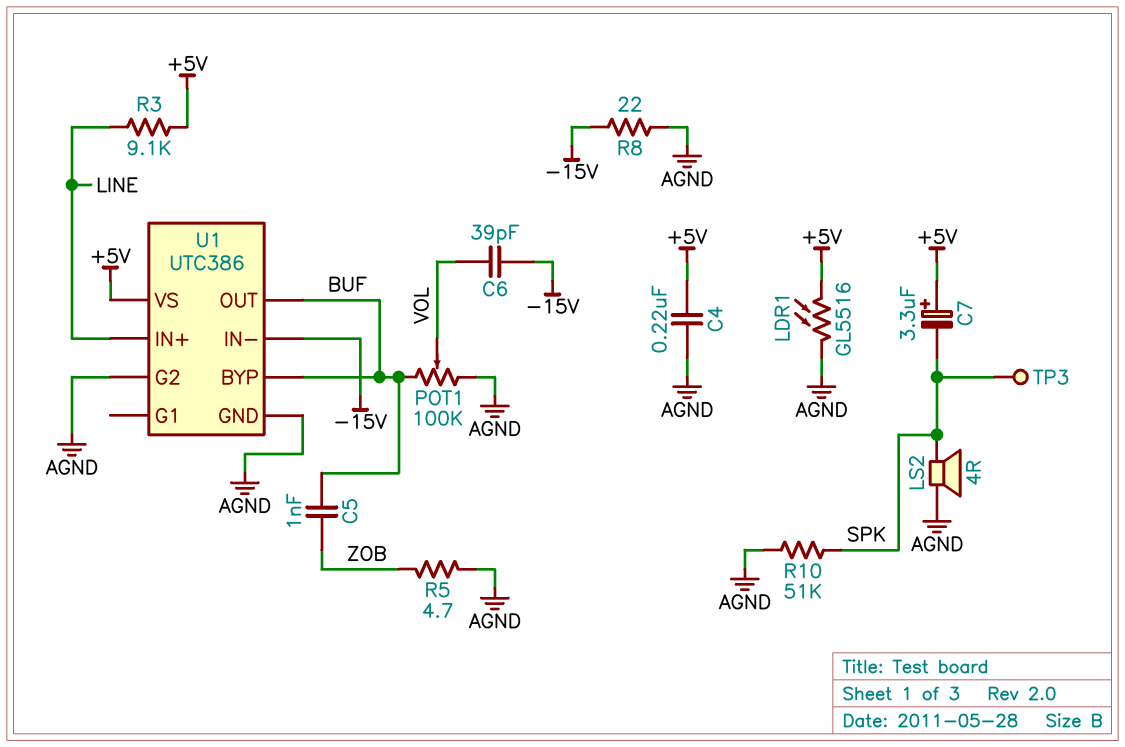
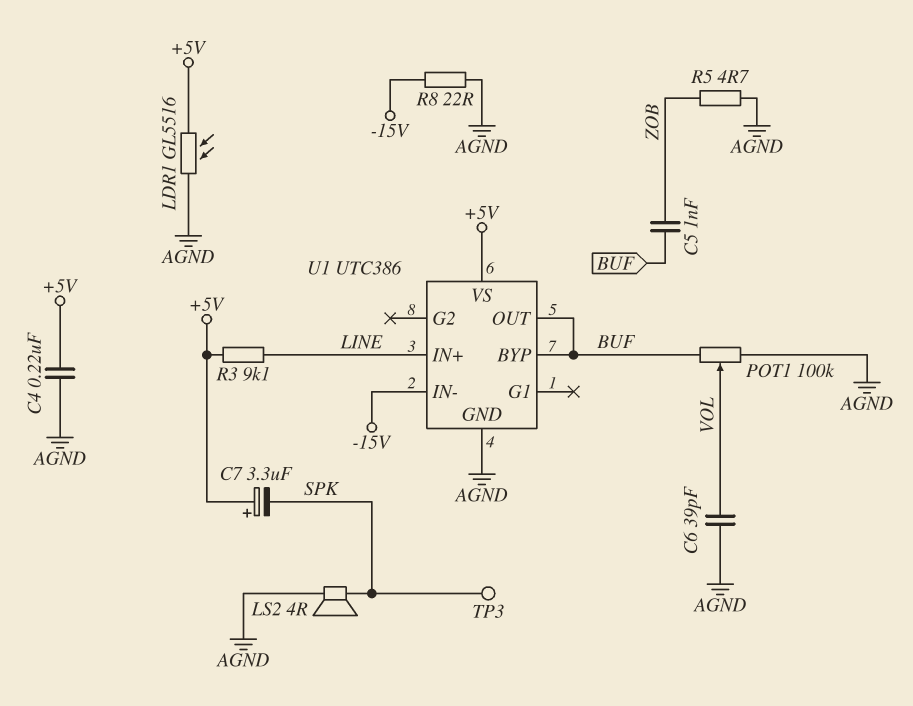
C6: 39pF (-15V, VOL) -> 39pF (AGND, VOL)
R10: 51k (AGND, SPK) -> none
U1 pin G2: AGND -> none

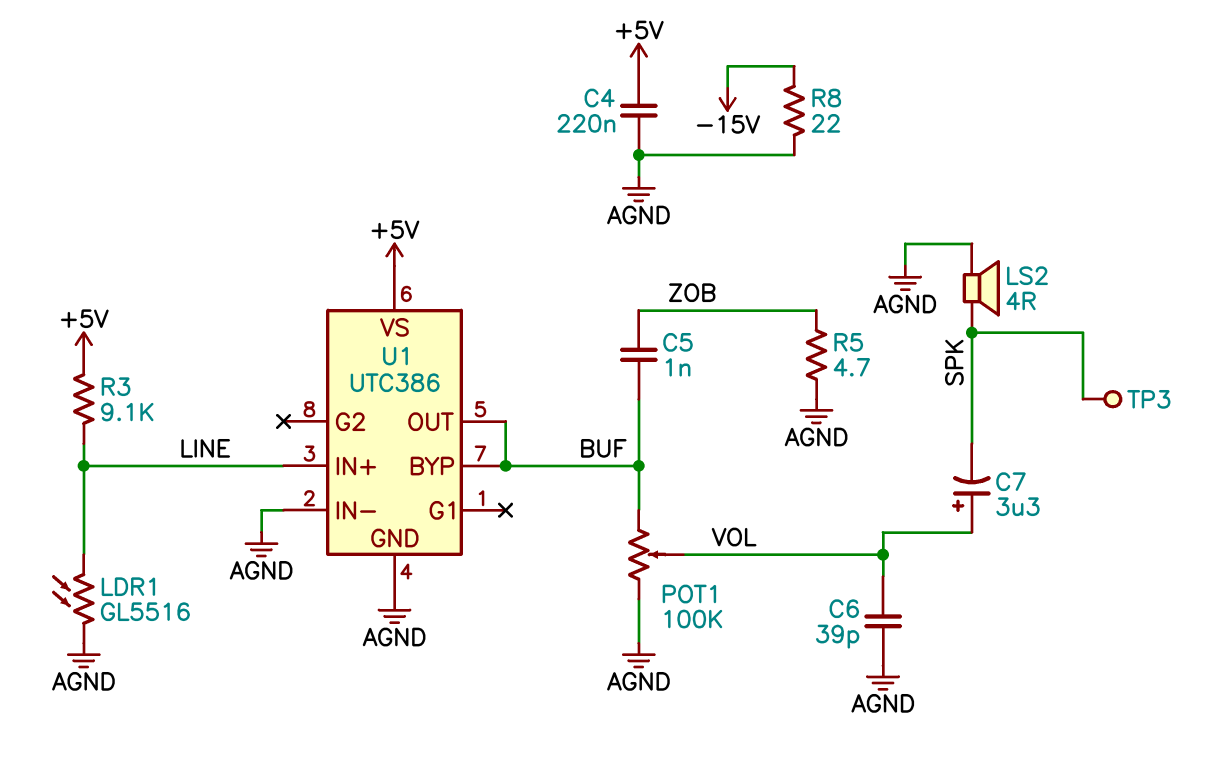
C7: 3.3uF (plus +5V, minus SPK) -> 3.3uF (plus VOL, minus SPK)
LDR1: GL5516 (+5V, AGND) -> GL5516 (AGND, LINE)
U1 pin IN-: -15V -> AGND

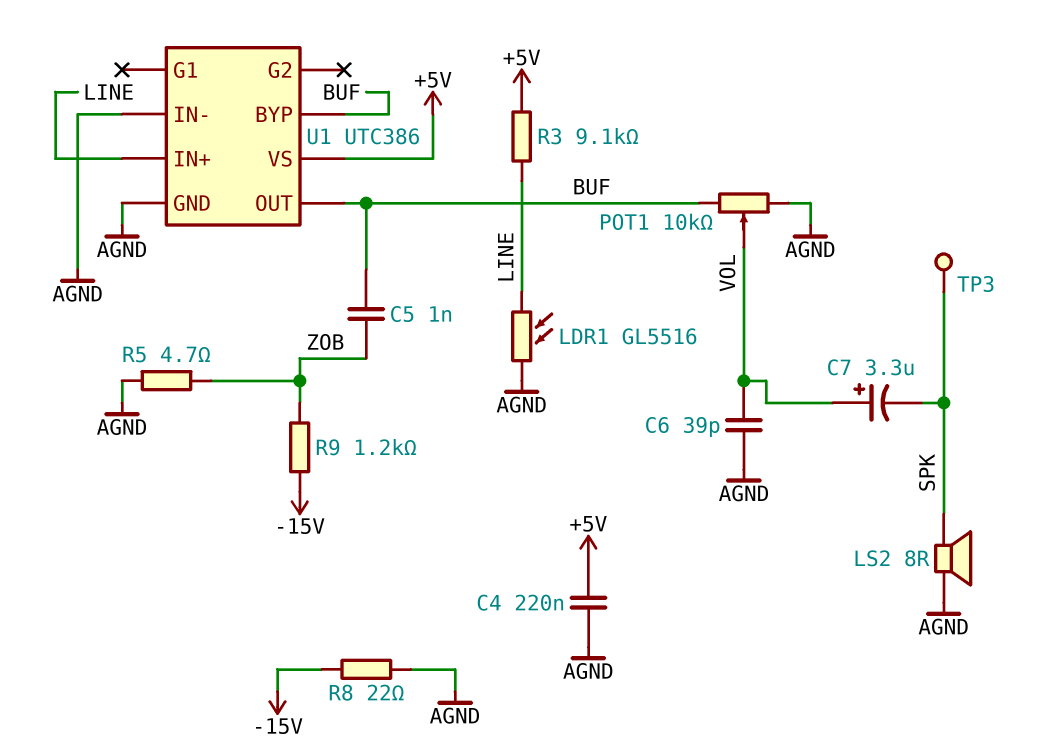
LS2: speaker 4R (AGND, SPK) -> speaker 8R (AGND, SPK)
POT1: 100k (AGND, BUF, wiper VOL) -> 10k (AGND, BUF, wiper VOL)
R9: none -> 1.2k (-15V, ZOB)

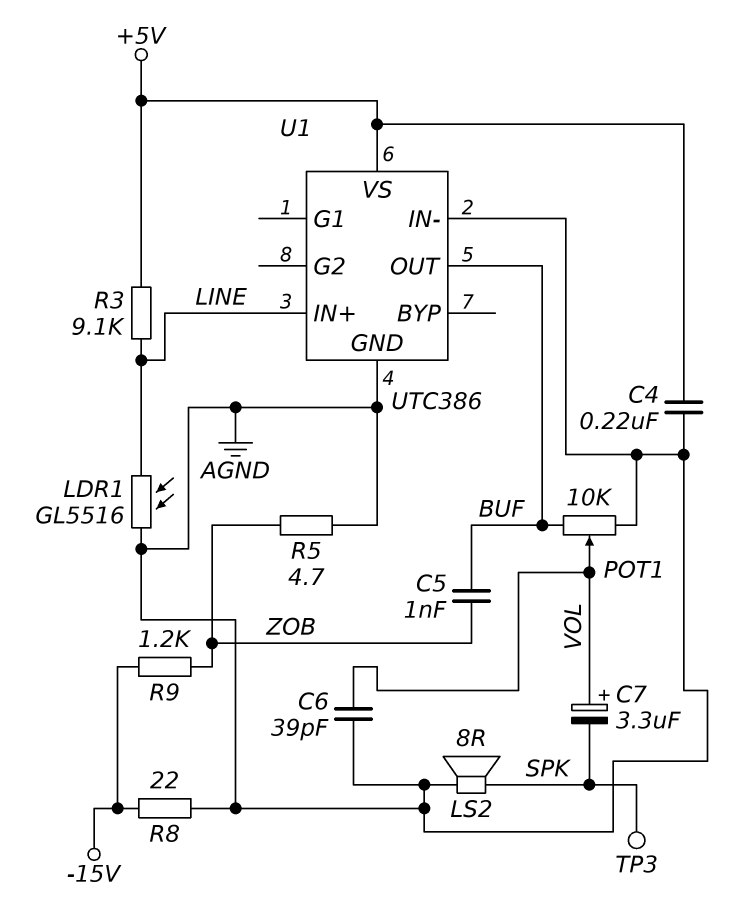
U1 pin BYP: BUF -> none

